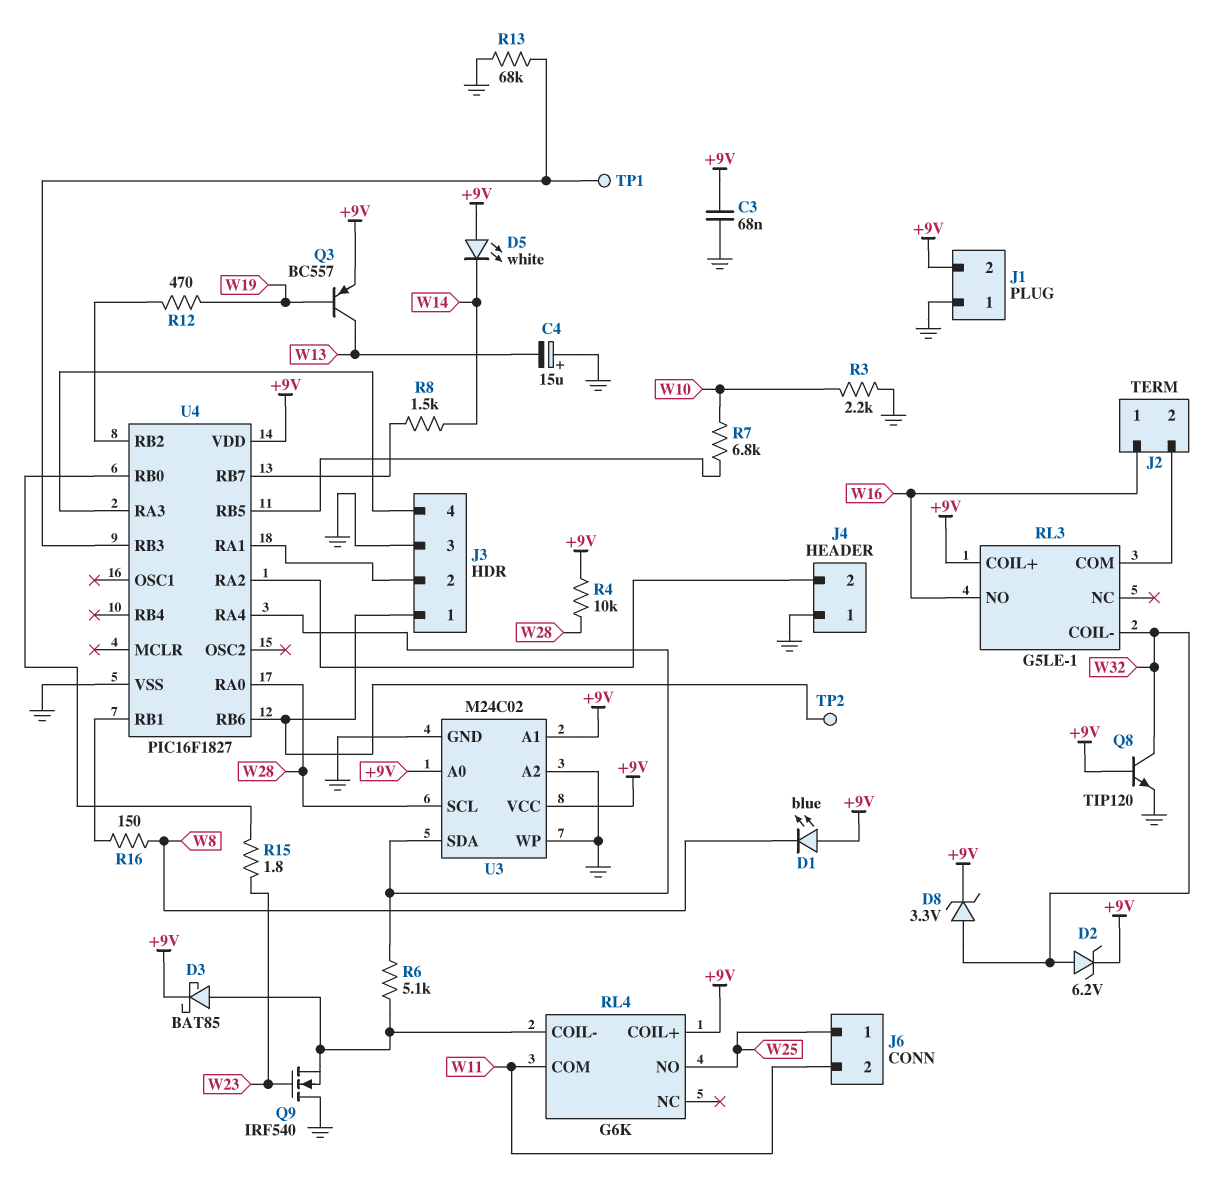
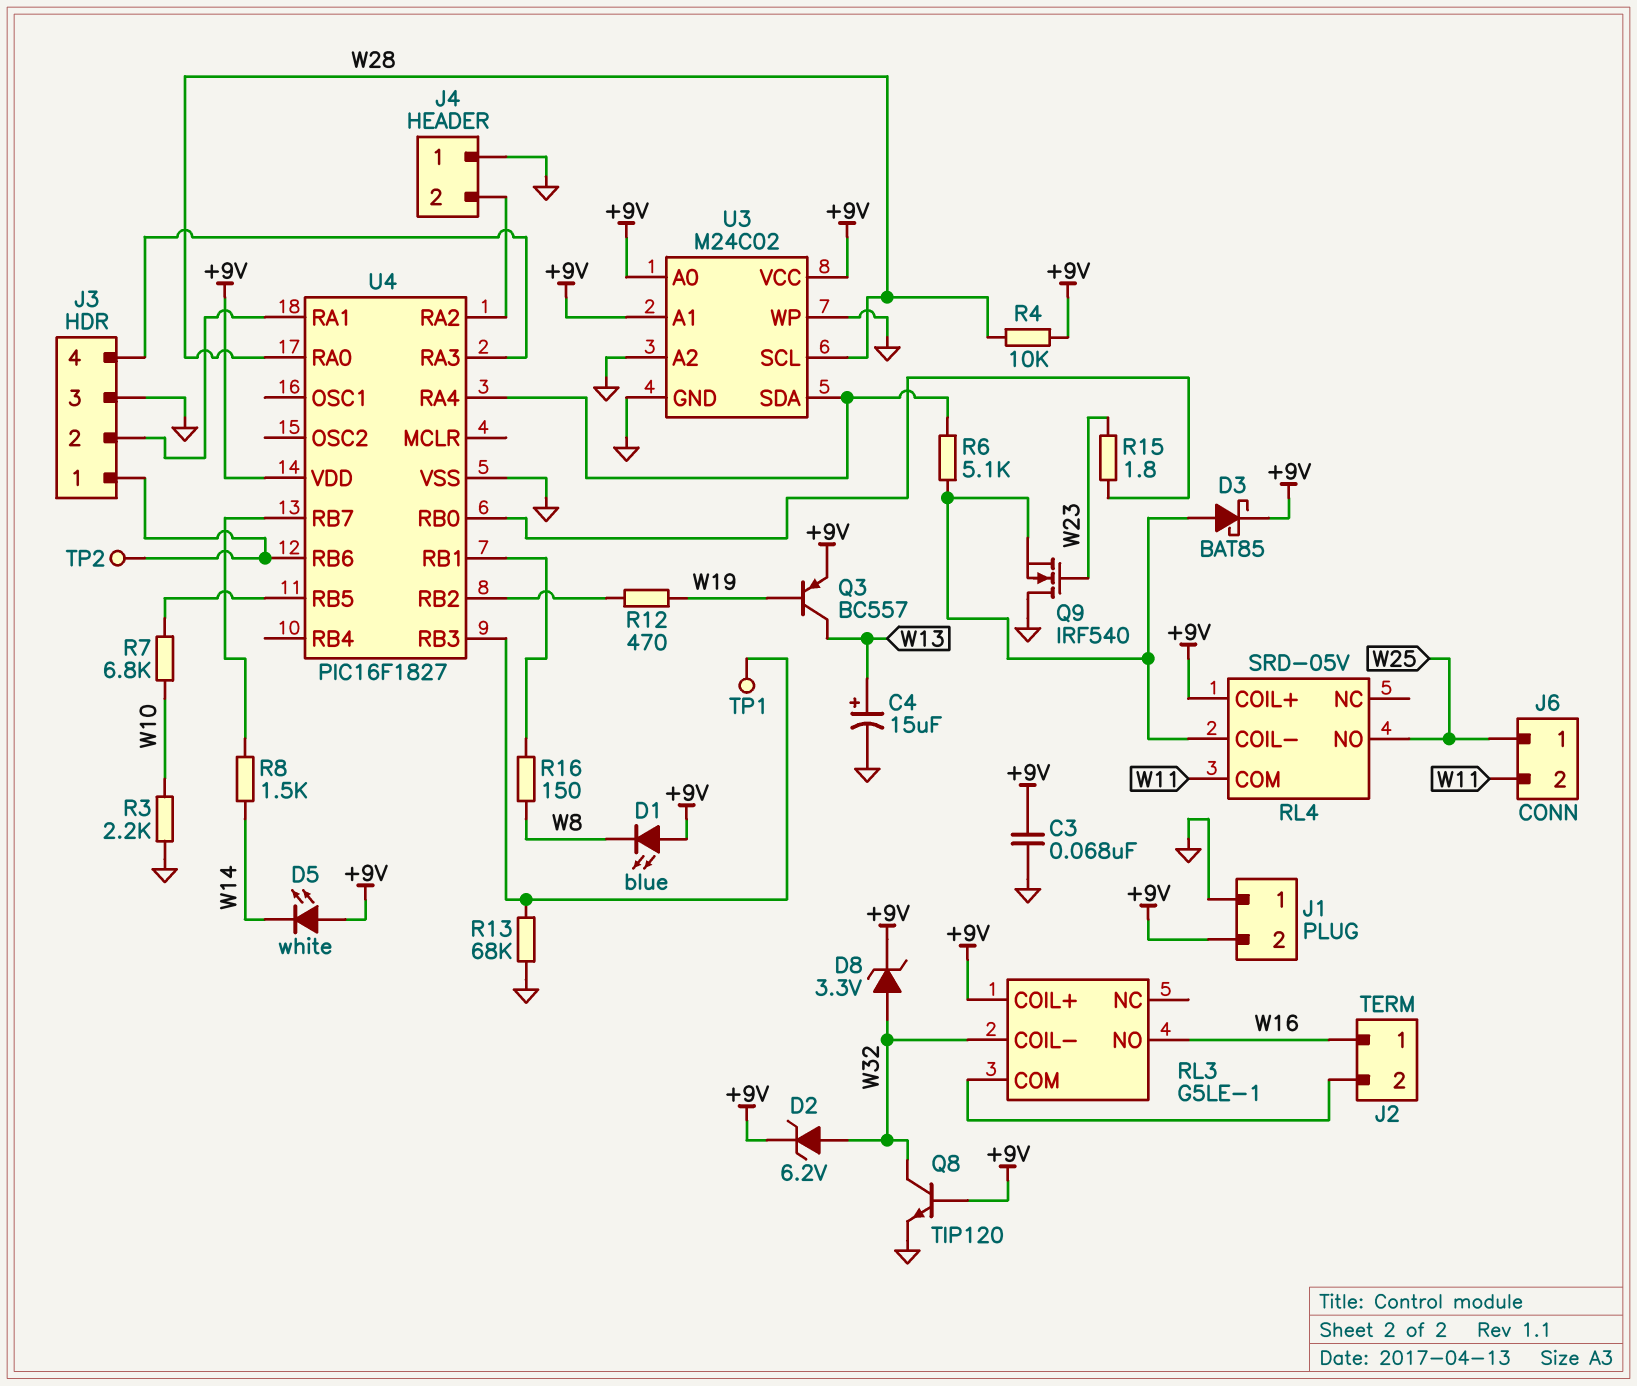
C4: 15uF (plus GND, minus W13) -> 15uF (plus W13, minus GND)
RL4: G6K -> SRD-05V

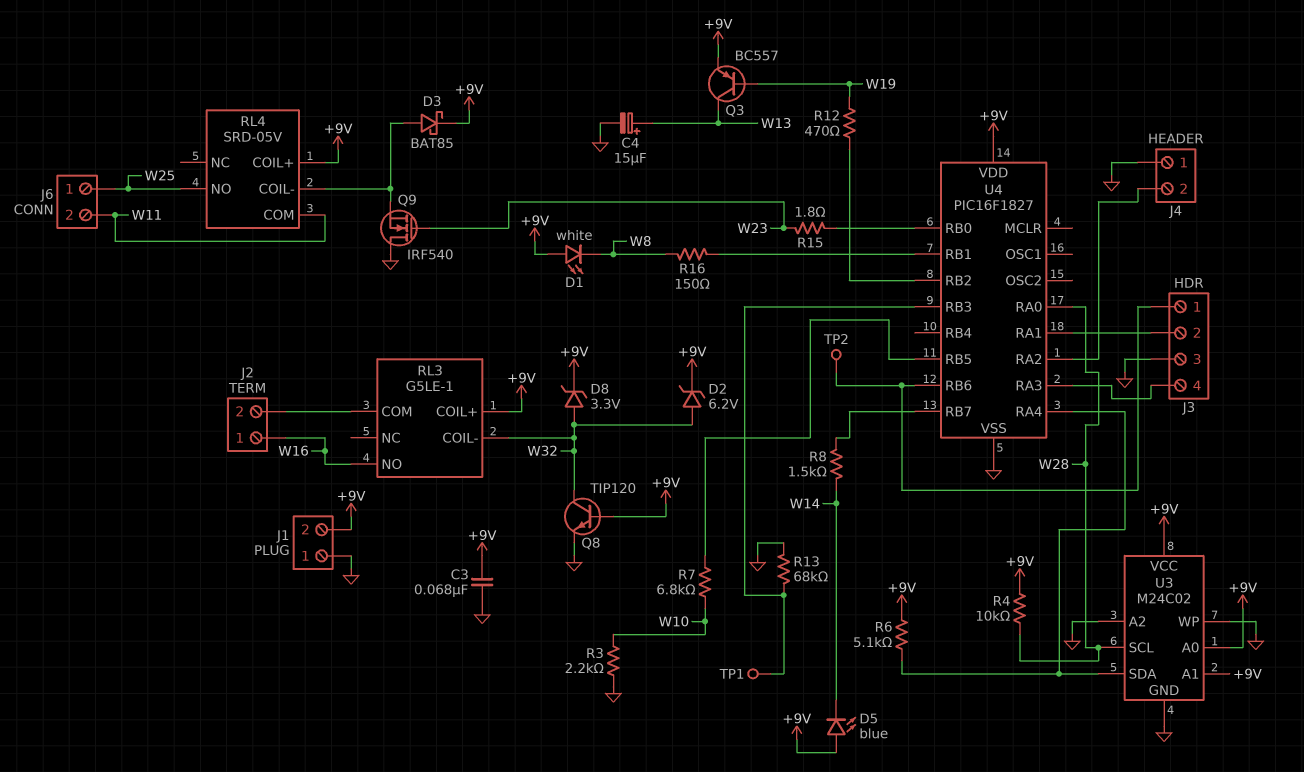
D1: LED blue (A +9V, K W8) -> LED white (A +9V, K W8)
D5: LED white (A +9V, K W14) -> LED blue (A +9V, K W14)
R6: 5.1k (RL4/COIL-, U3/SDA) -> 5.1k (+9V, U3/SDA)

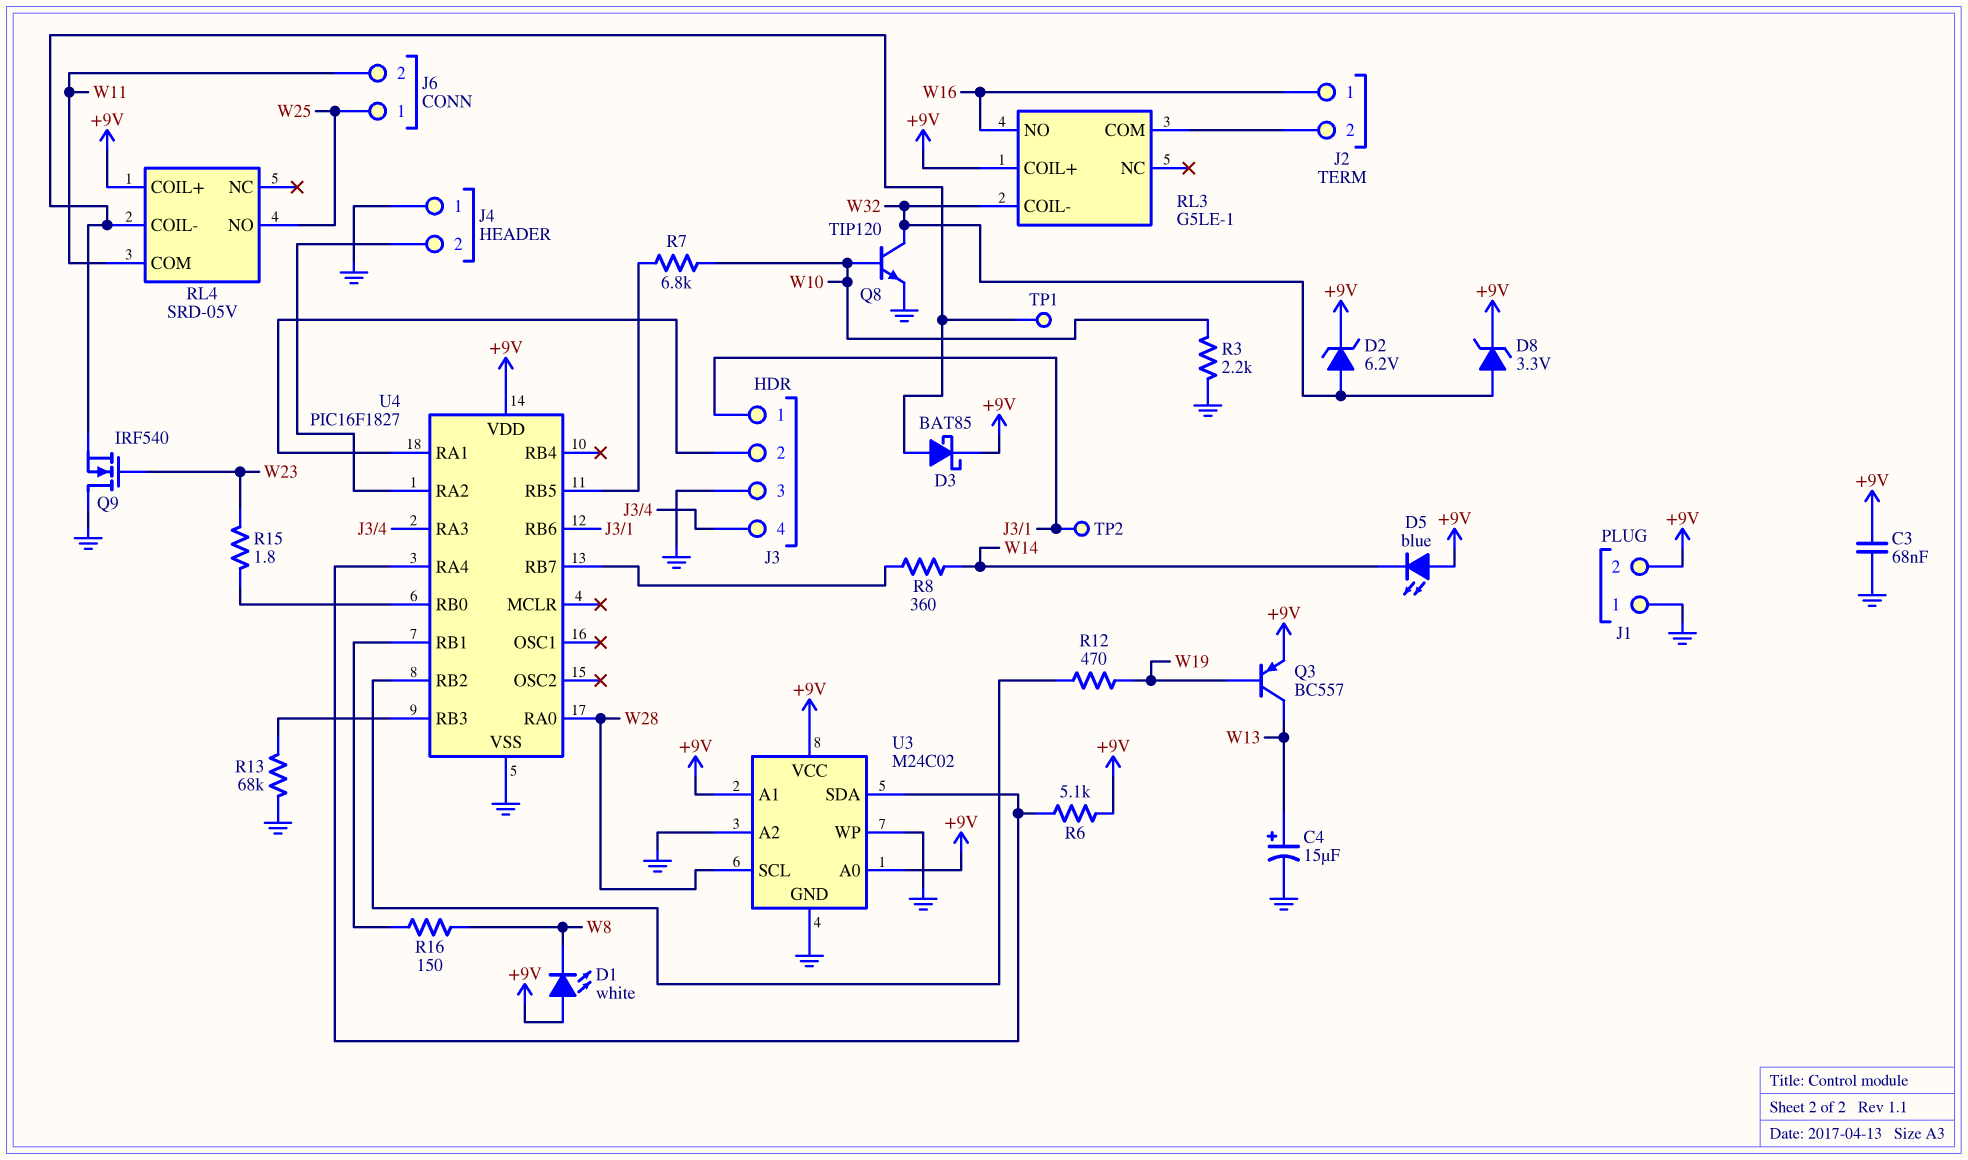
Q8: NPN TIP120 (B +9V, C W32, E GND) -> NPN TIP120 (B W10, C W32, E GND)
R4: 10k (+9V, W28) -> none
R8: 1.5k (U4/RB7, W14) -> 360 (U4/RB7, W14)
TP1: test point (U4/RB3) -> test point (RL4/COIL-)

